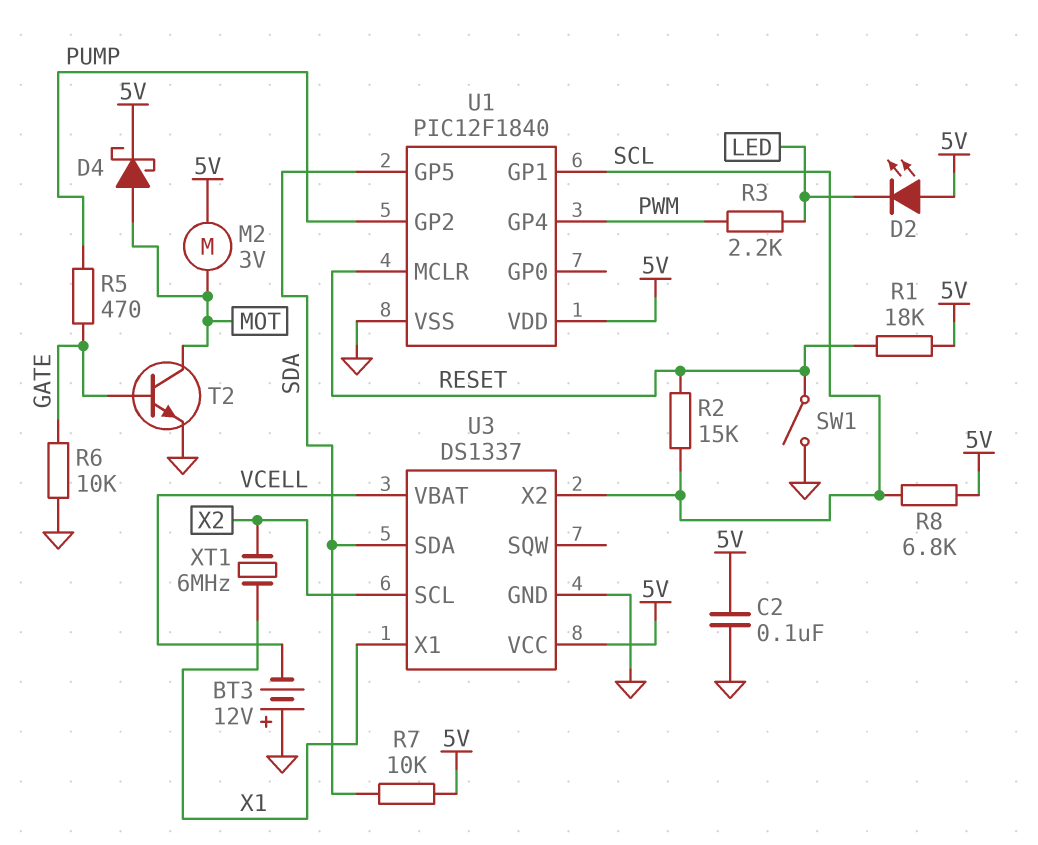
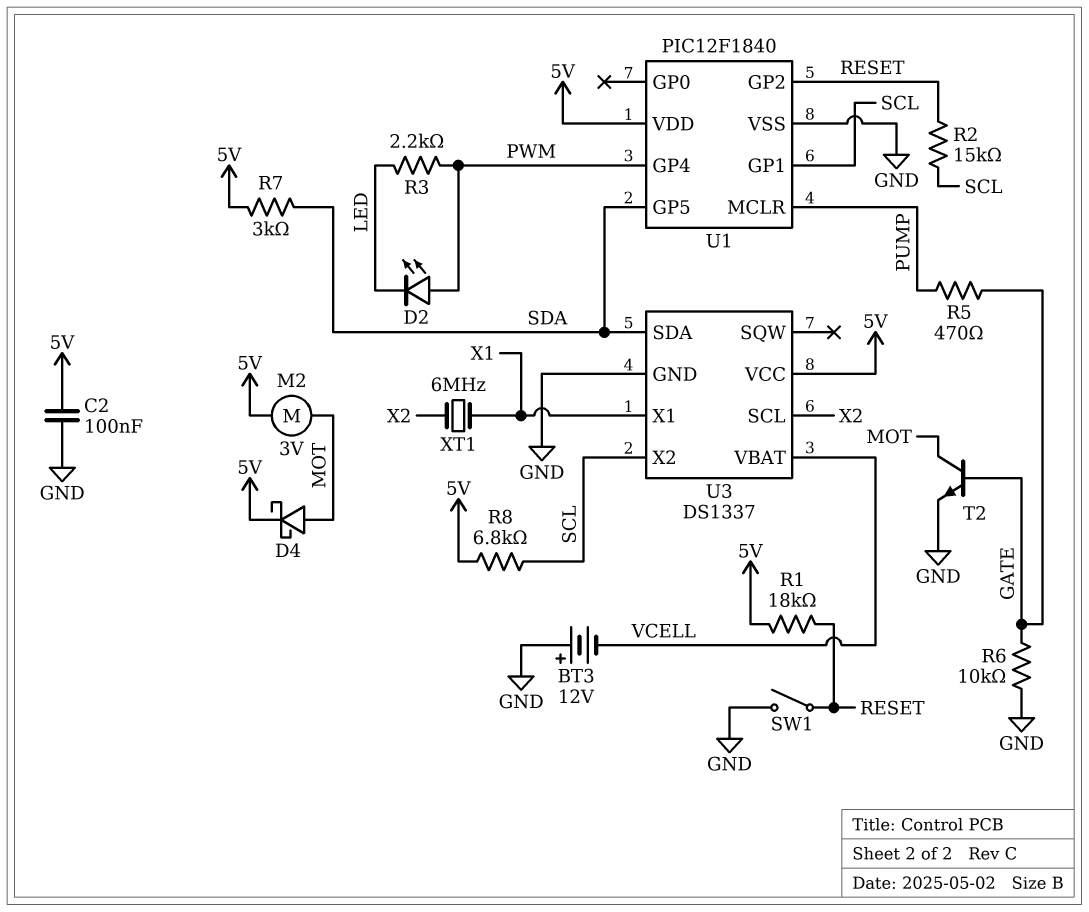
D2: LED (A 5V, K LED) -> LED (A PWM, K LED)
R7: 10k (5V, SDA) -> 3k (5V, SDA)
U1 pin GP2: PUMP -> RESET
U1 pin MCLR: RESET -> PUMP

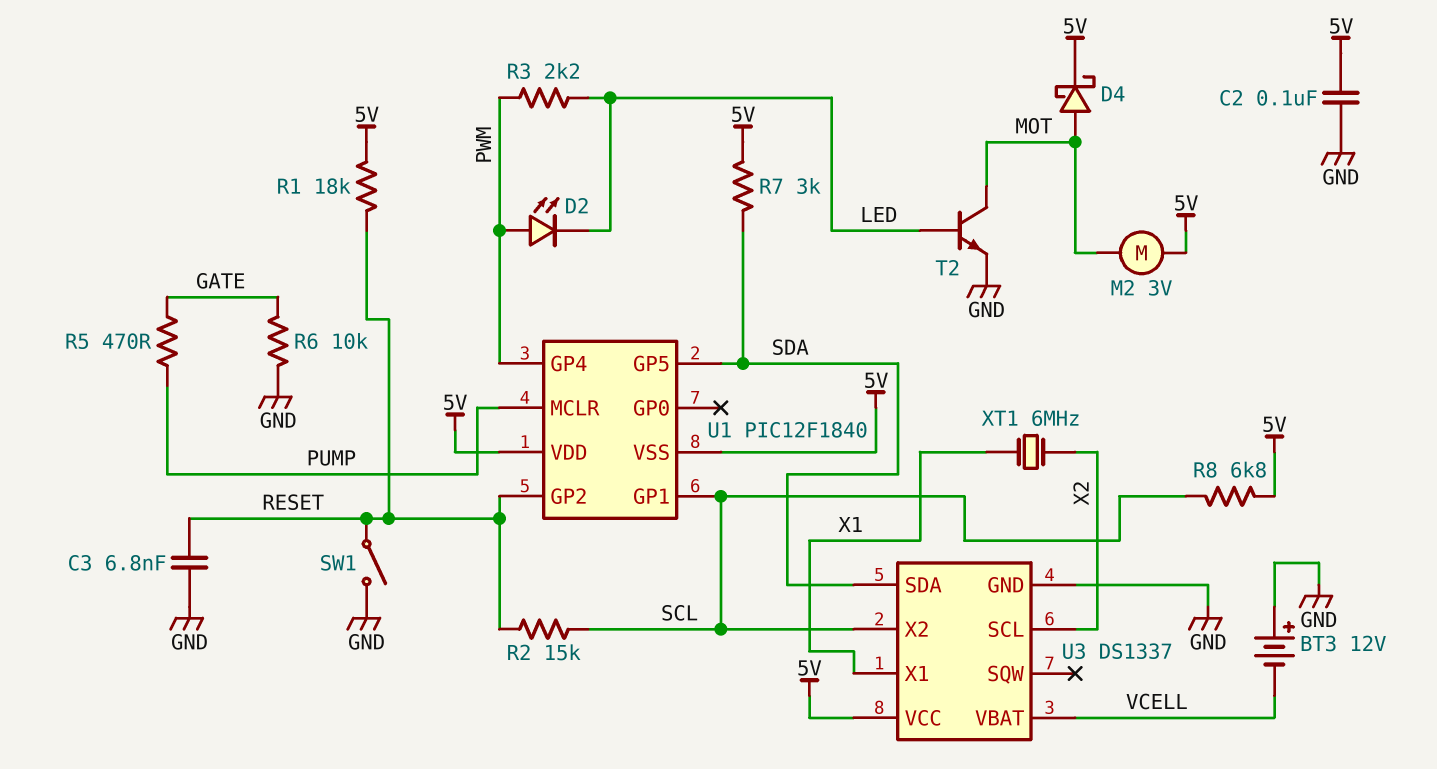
C3: none -> 6.8nF (GND, RESET)
T2: NPN (B GATE, C MOT, E GND) -> NPN (B LED, C MOT, E GND)
U1 pin VSS: GND -> 5V

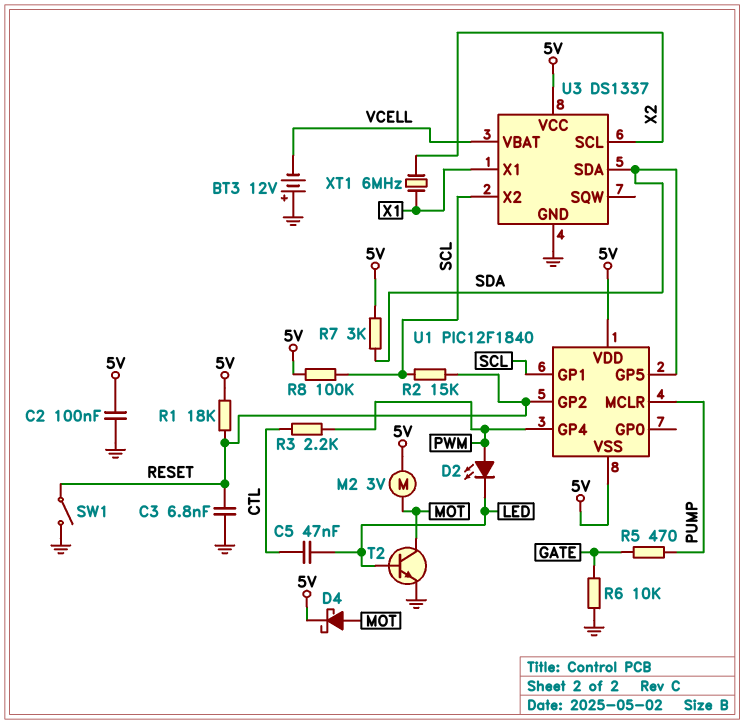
C5: none -> 47nF (CTL, LED)
R3: 2.2k (LED, PWM) -> 2.2k (CTL, PWM)
R8: 6.8k (5V, SCL) -> 100k (5V, SCL)

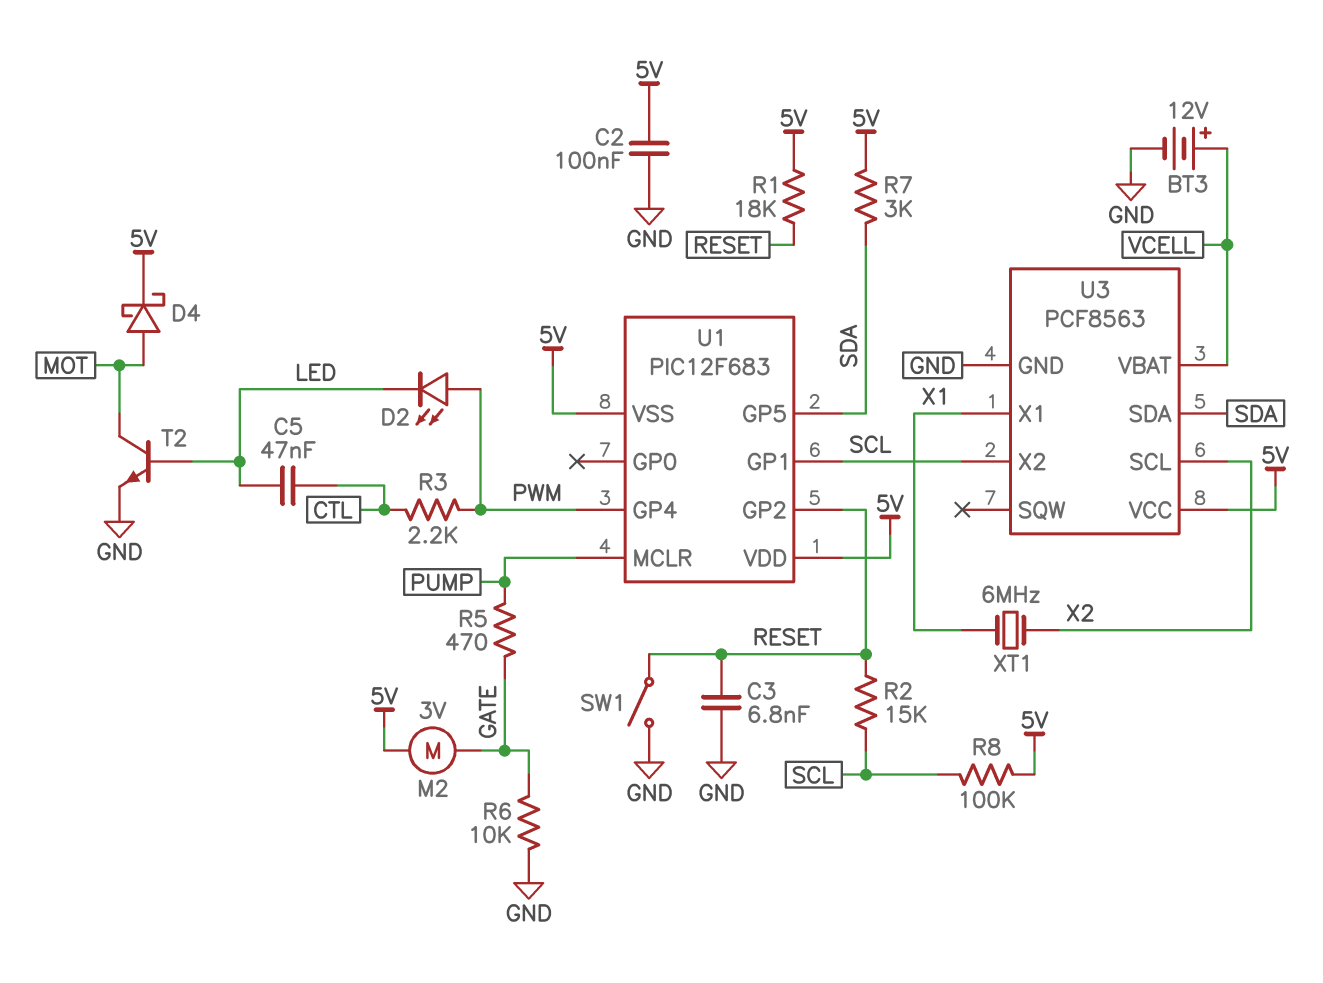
BT3: 12V (plus GND, minus VCELL) -> 12V (plus VCELL, minus GND)
M2: motor 3V (5V, MOT) -> motor 3V (5V, GATE)
U1: PIC12F1840 -> PIC12F683
U3: DS1337 -> PCF8563

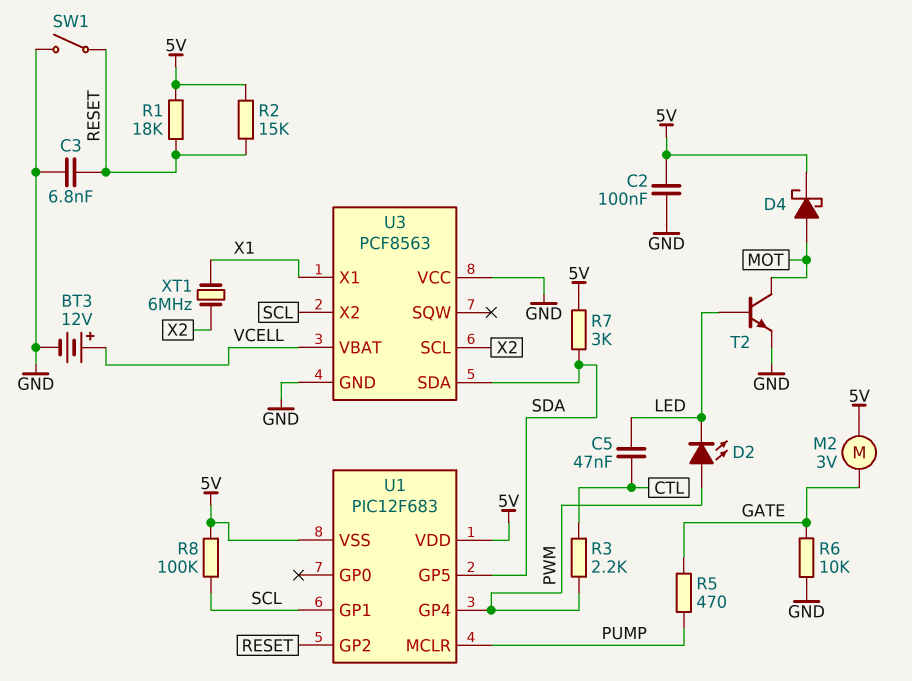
R2: 15k (RESET, SCL) -> 15k (5V, RESET)
U3 pin VCC: 5V -> GND

